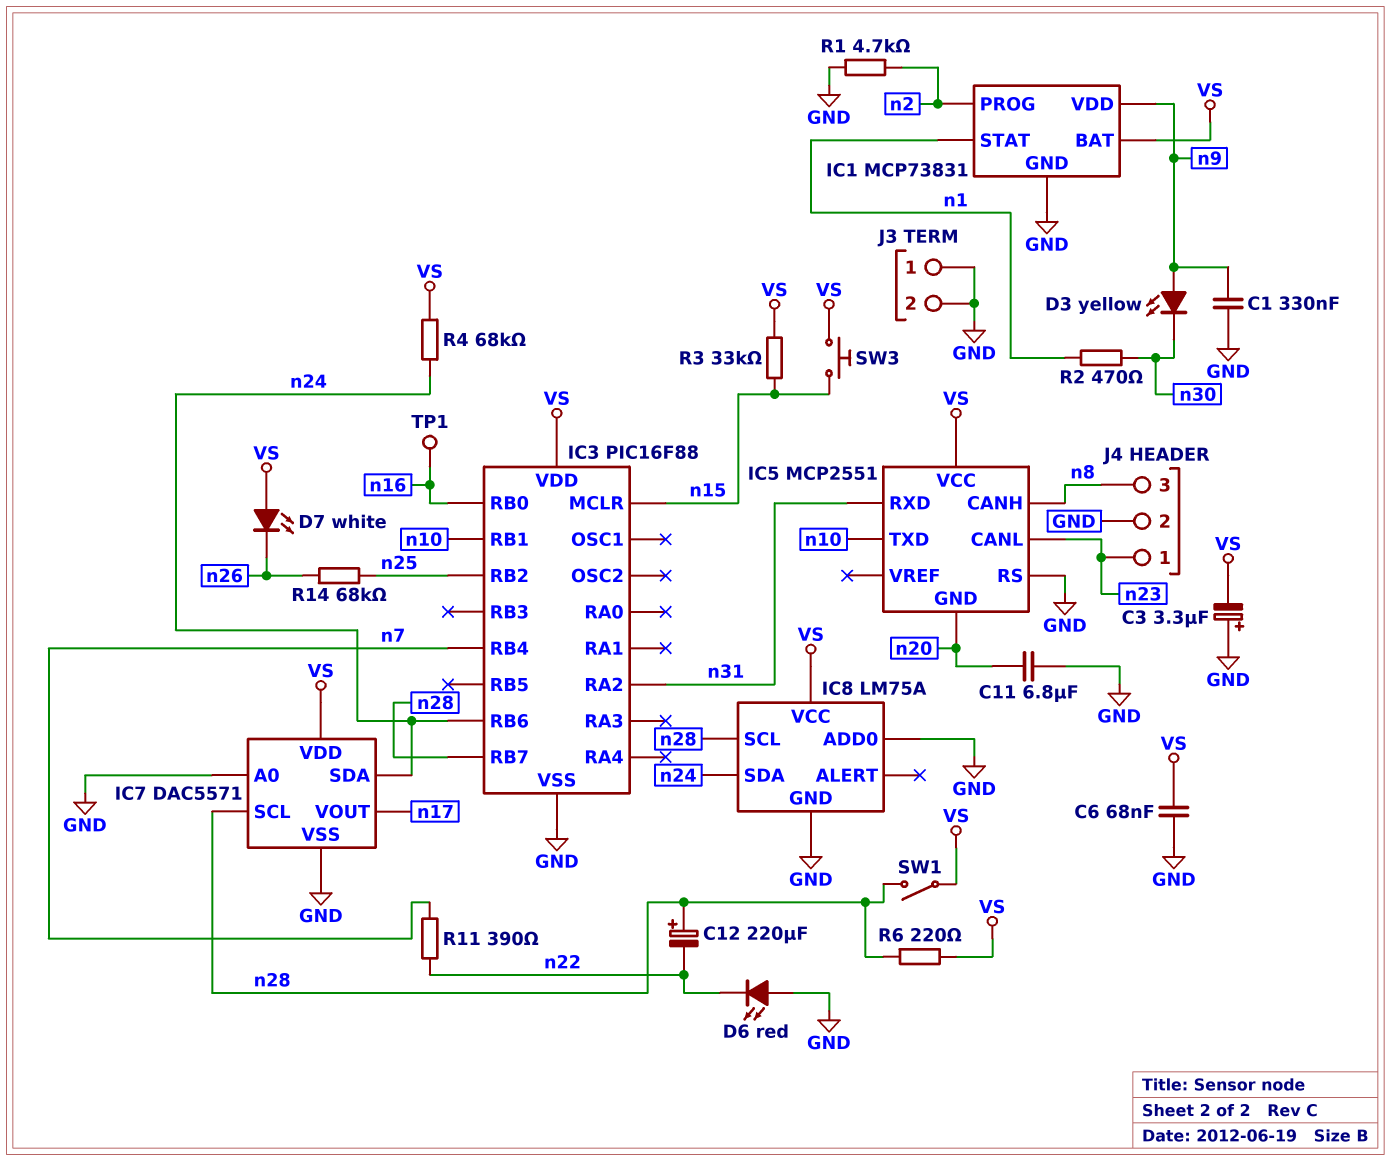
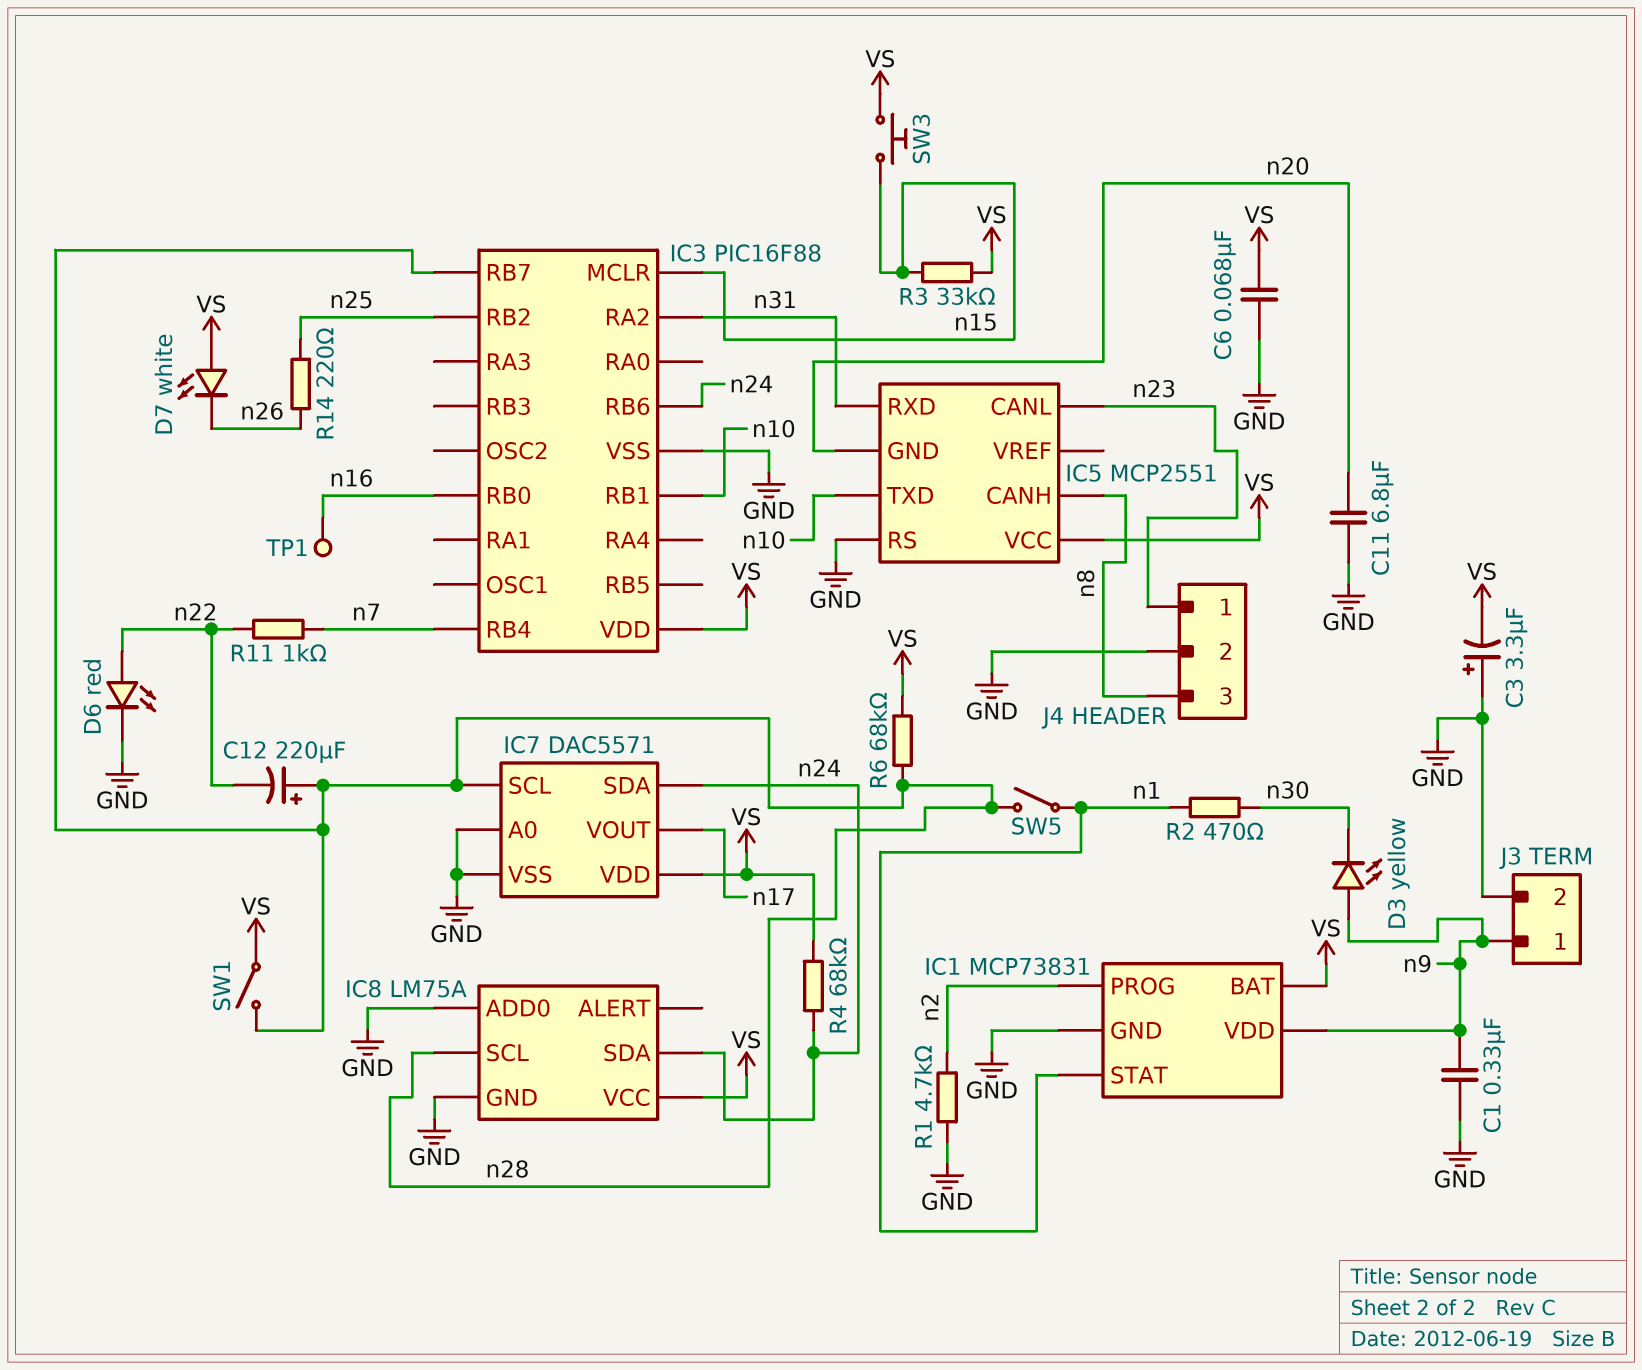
D6: LED red (A GND, K n22) -> LED red (A n22, K GND)
J3 pin 1: GND -> n9
R6: 220 (VS, n28) -> 68k (VS, n28)
R11: 390 (n7, n22) -> 1k (n7, n22)
R14: 68k (n25, n26) -> 220 (n25, n26)
SW5: none -> switch (n1, n28)

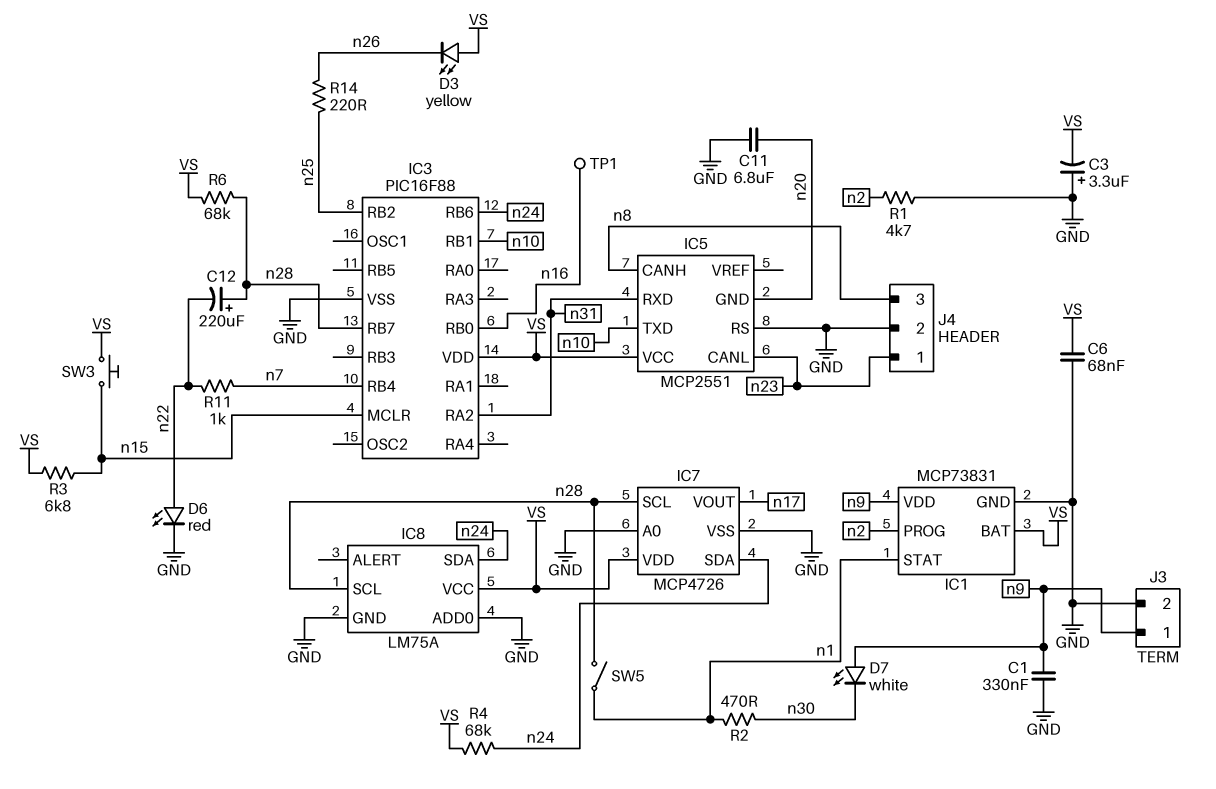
D3: LED yellow (A n9, K n30) -> LED yellow (A VS, K n26)
D7: LED white (A VS, K n26) -> LED white (A n9, K n30)
IC7: DAC5571 -> MCP4726
R3: 33k (VS, n15) -> 6.8k (VS, n15)
SW1: switch (VS, n28) -> none

